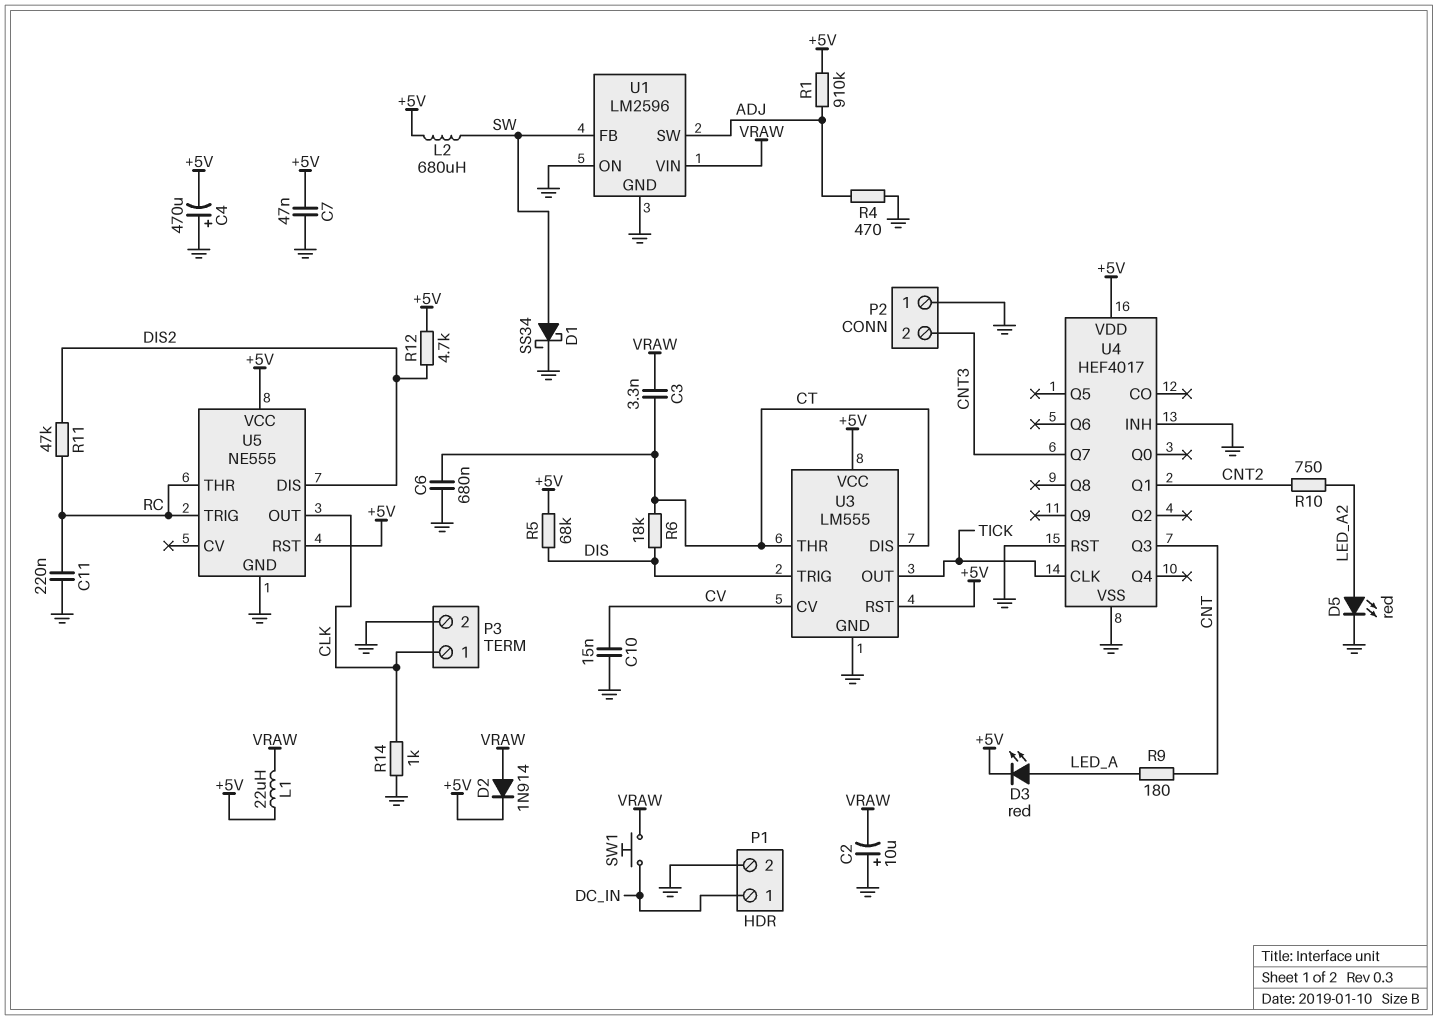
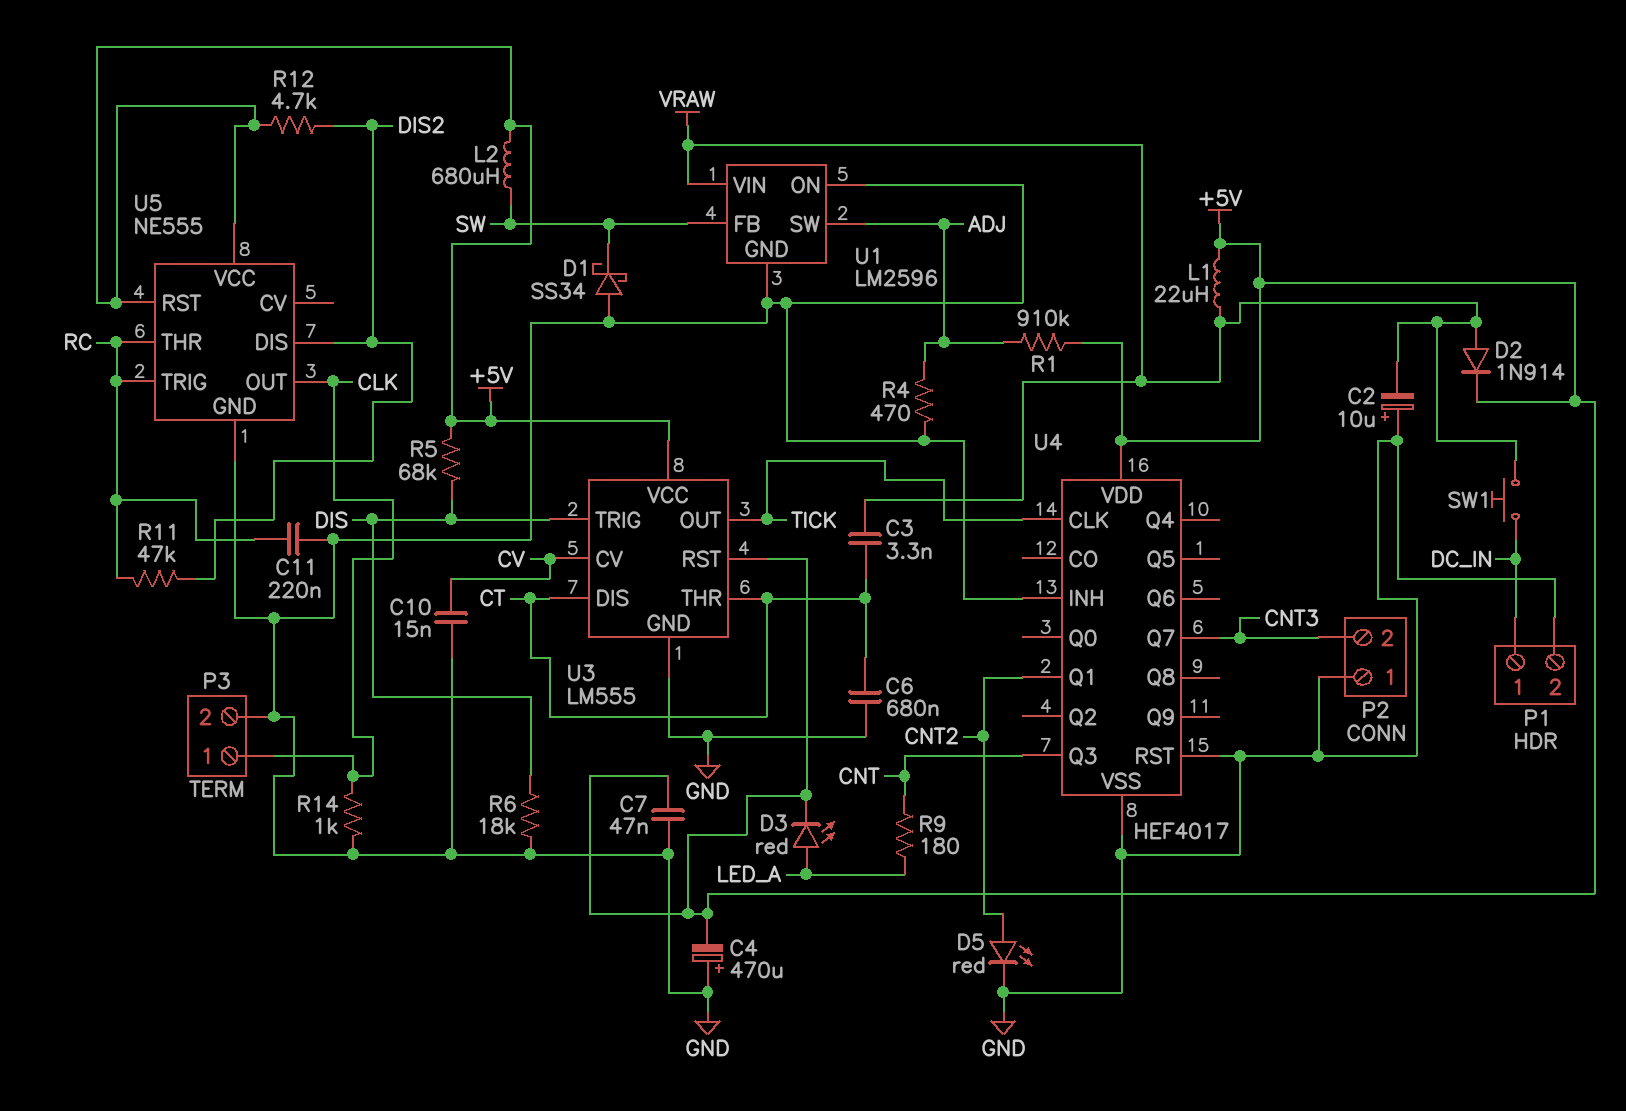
D1: schottky SS34 (A SW, K GND) -> schottky SS34 (A GND, K SW)
D5: LED red (A LED_A2, K GND) -> LED red (A CNT2, K GND)
R6: 18k (CT, DIS) -> 18k (DIS, GND)
R10: 750 (CNT2, LED_A2) -> none

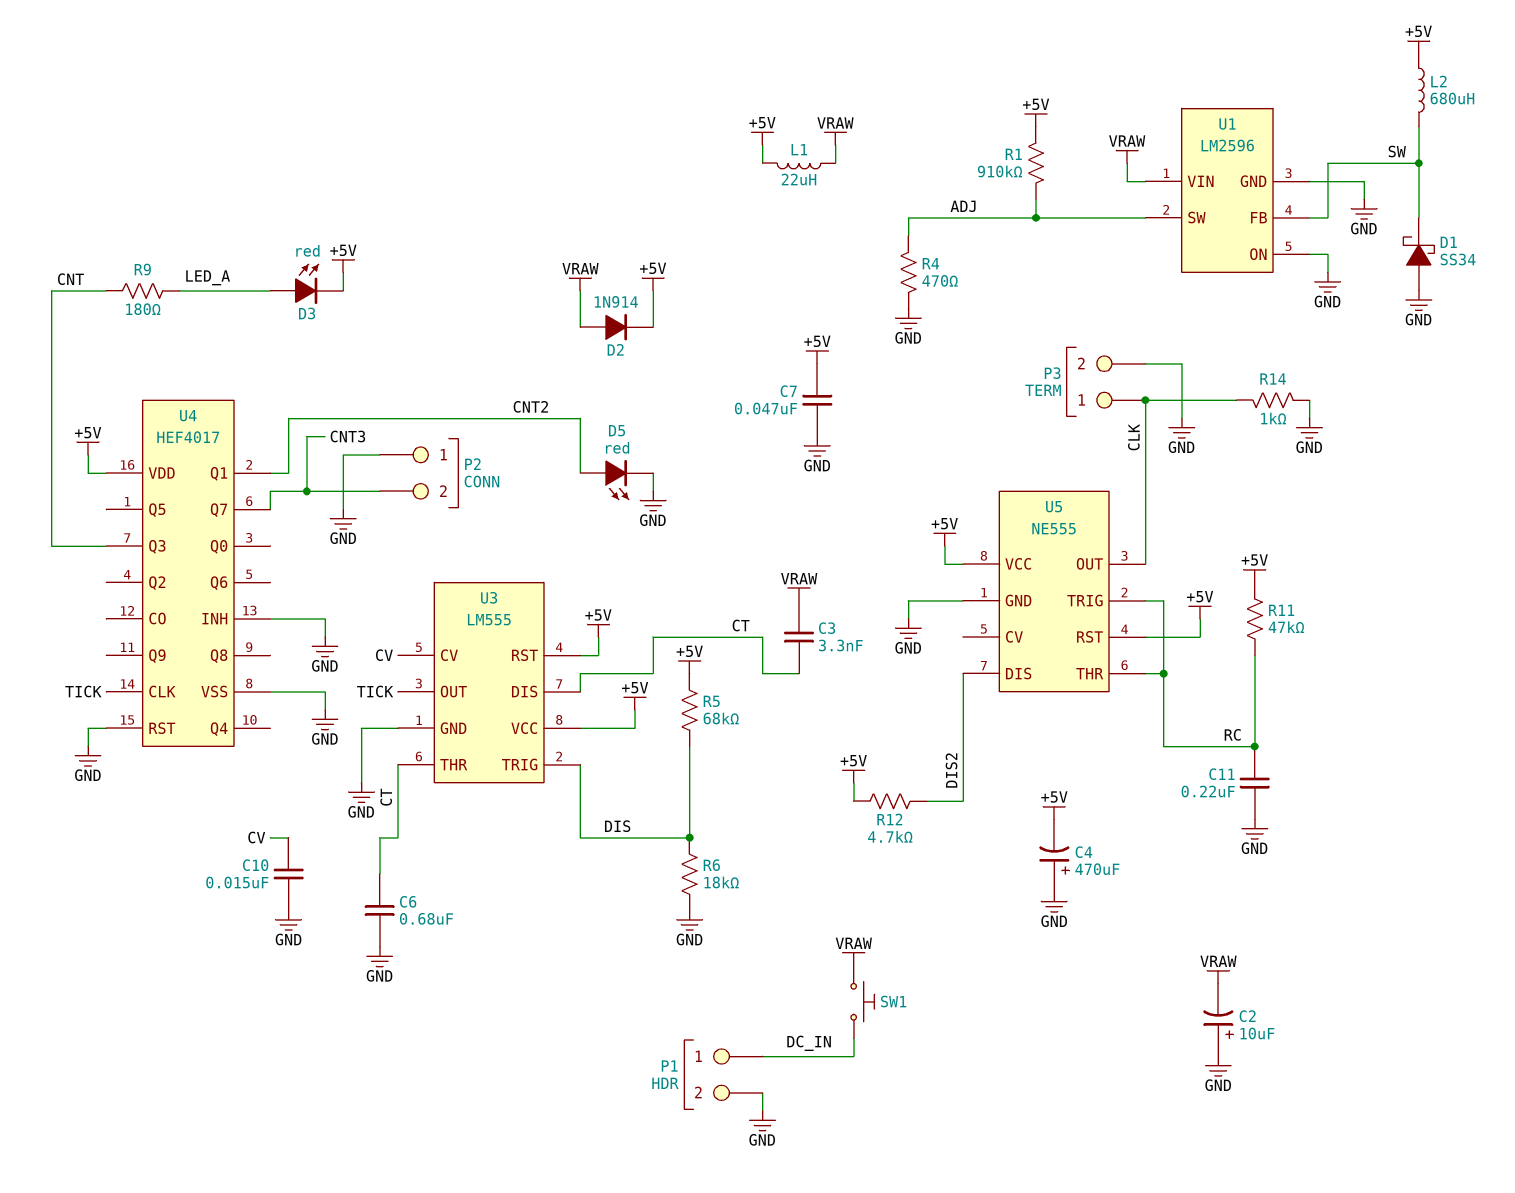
R11: 47k (DIS2, RC) -> 47k (+5V, RC)

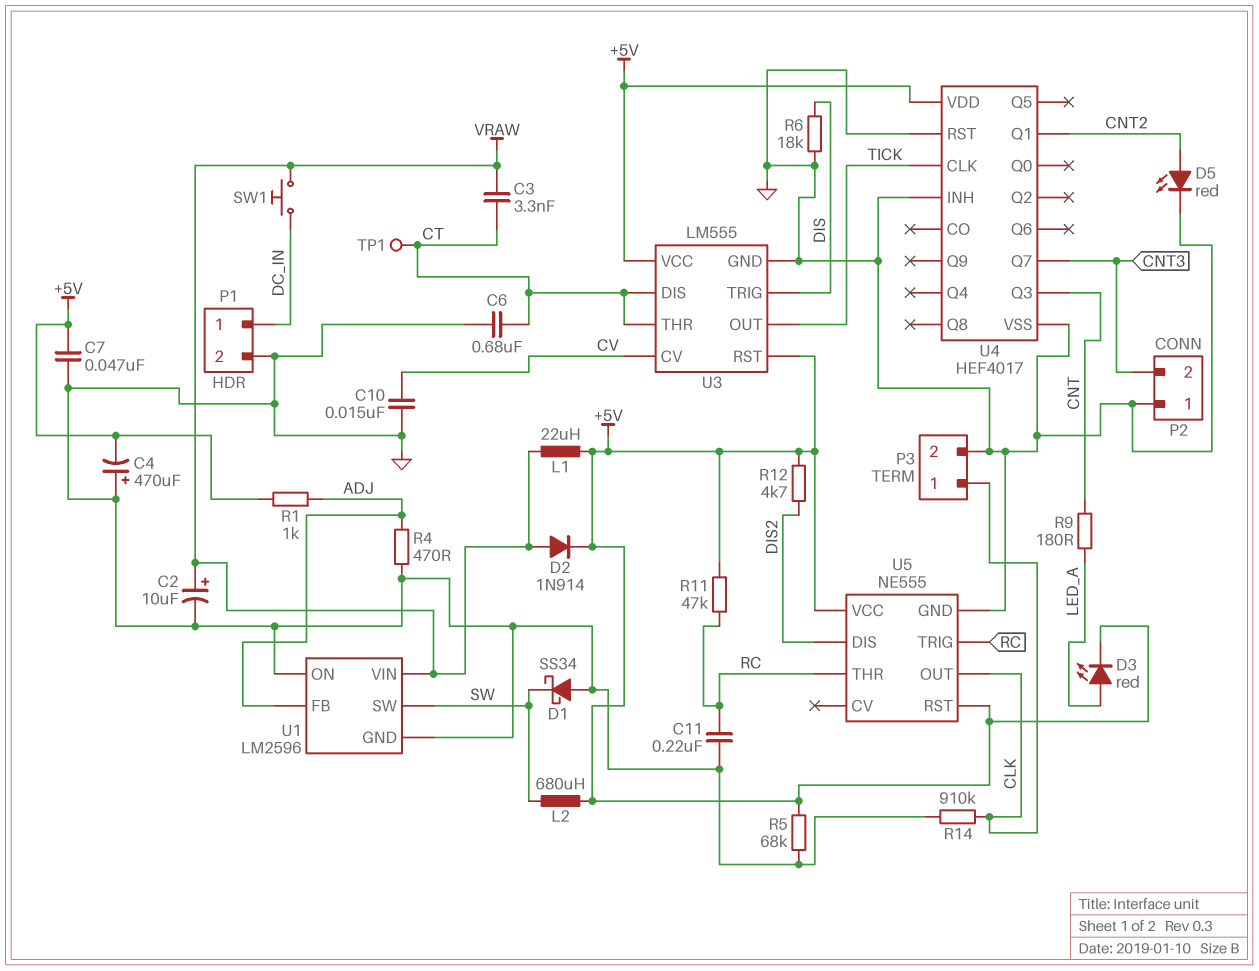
C2: 10uF (plus GND, minus VRAW) -> 10uF (plus VRAW, minus GND)
R1: 910k (+5V, ADJ) -> 1k (+5V, ADJ)
R5: 68k (+5V, DIS) -> 68k (+5V, GND)
R14: 1k (CLK, GND) -> 910k (CLK, GND)
TP1: none -> test point (CT)
U1 pin FB: SW -> ADJ
U1 pin SW: ADJ -> SW

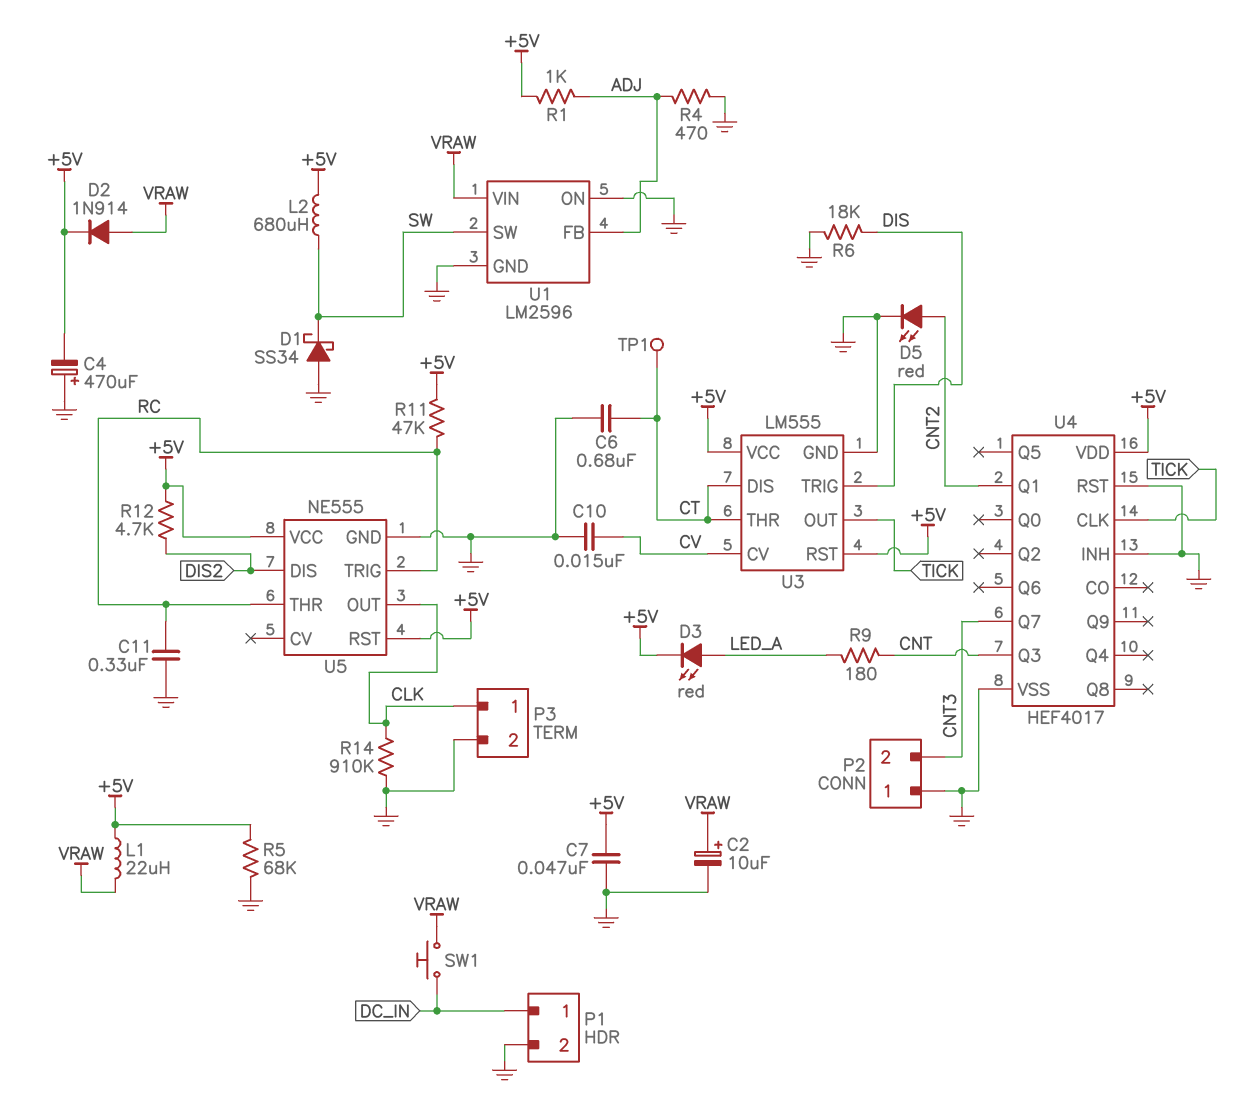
C3: 3.3nF (CT, VRAW) -> none
C11: 220nF (GND, RC) -> 330nF (GND, RC)

